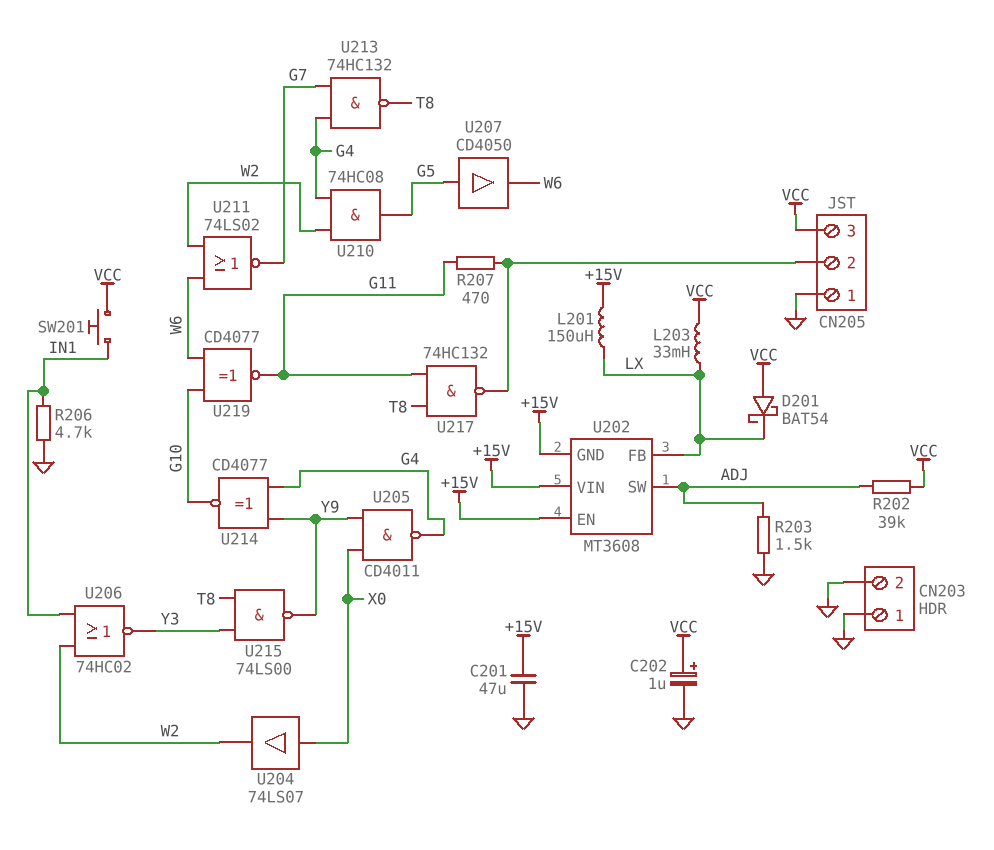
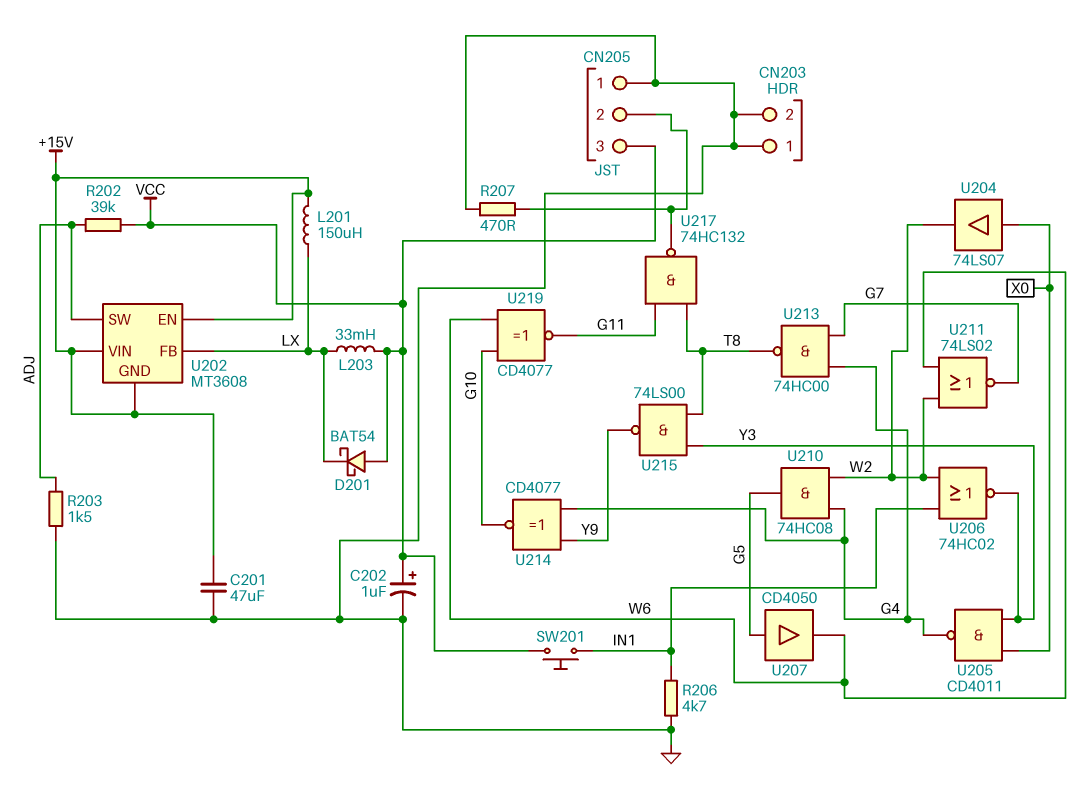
R207: 470 (CN205/2, G11) -> 470 (CN205/2, GND)
U205: NAND CD4011 (in X0, in Y9, out G4) -> NAND CD4011 (in X0, in Y3, out G4)
U213: NAND 74HC132 (in G4, in G7, out T8) -> NAND 74HC00 (in G4, in G7, out T8)

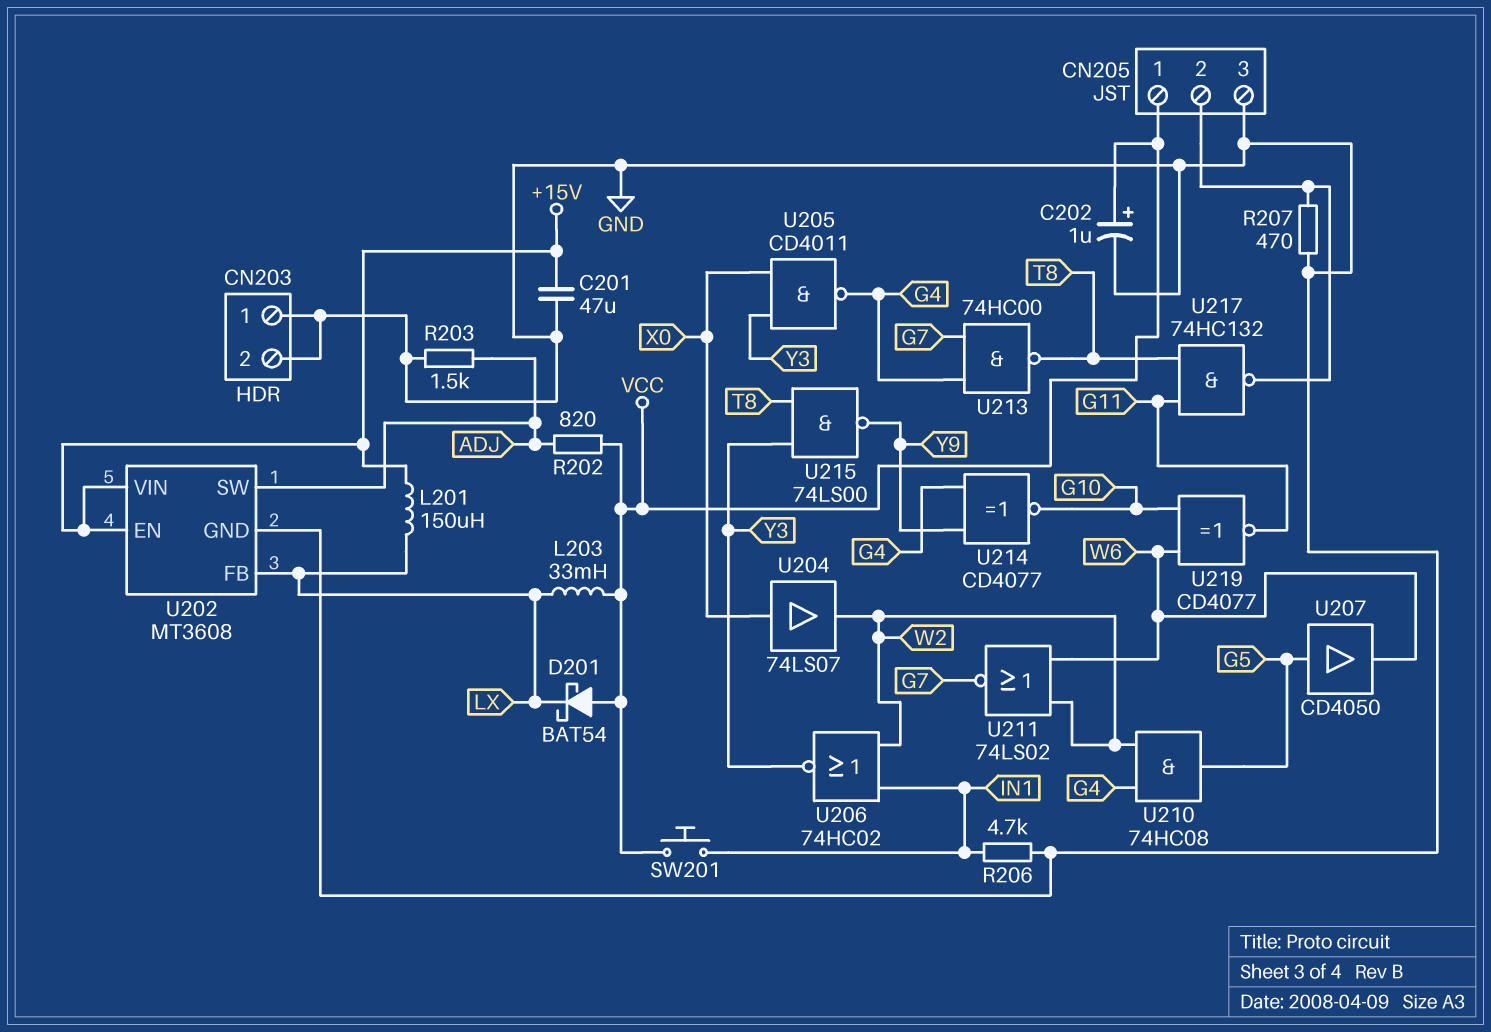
CN205 pin 1: GND -> VCC
CN205 pin 3: VCC -> GND
R202: 39k (ADJ, VCC) -> 820 (ADJ, VCC)
U202 pin GND: +15V -> GND

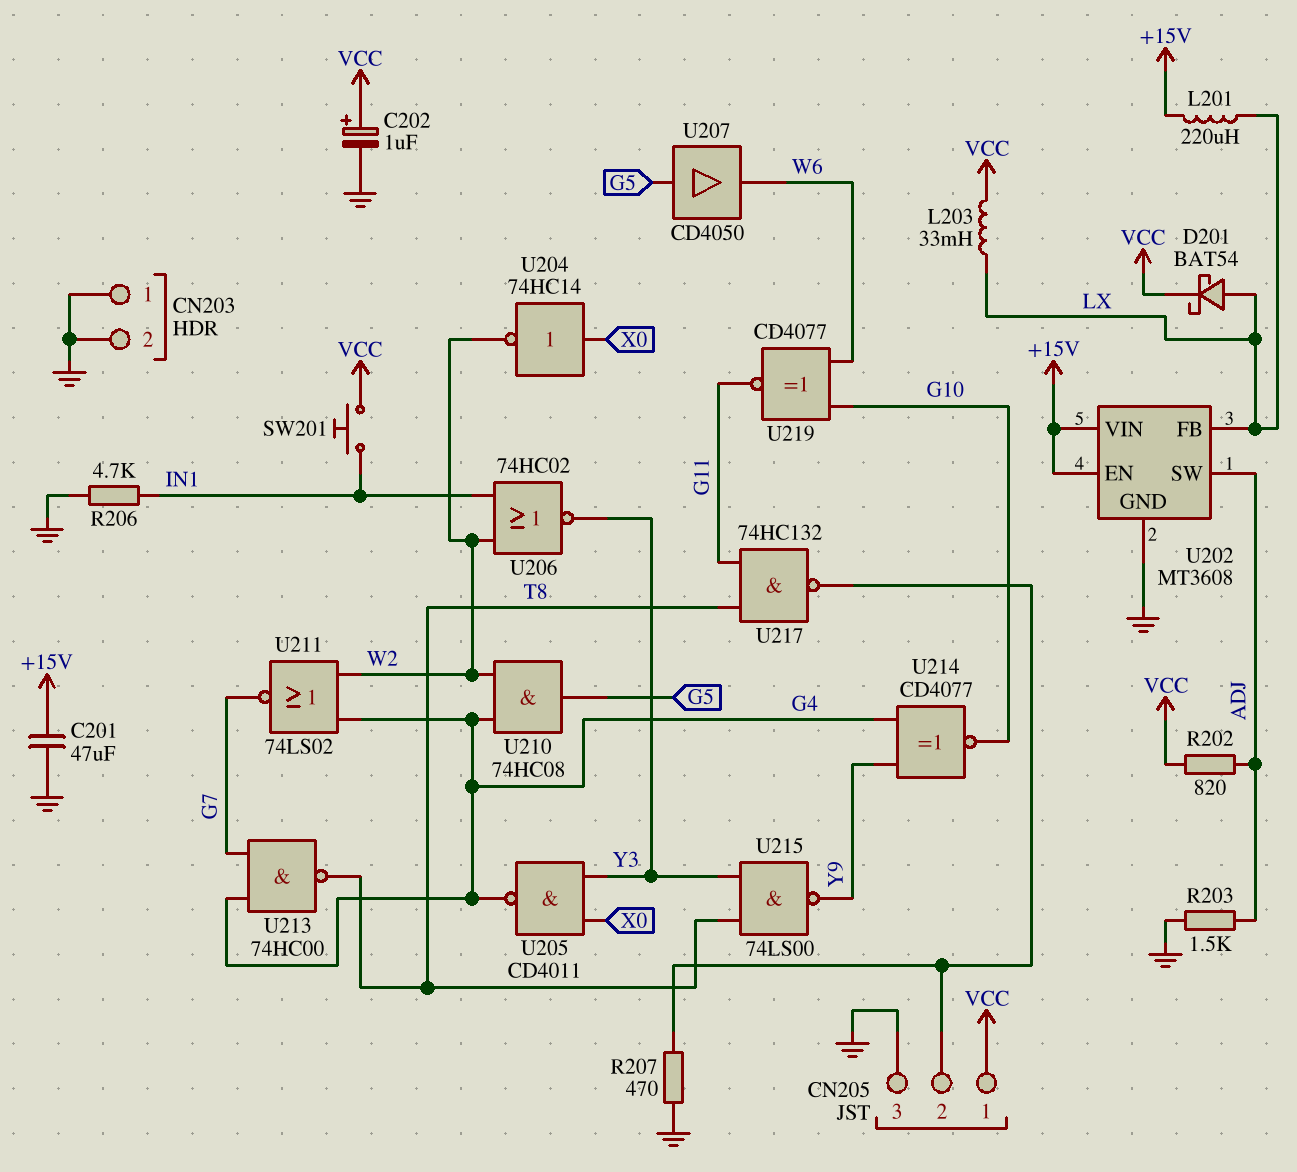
D201: schottky BAT54 (A VCC, K LX) -> schottky BAT54 (A LX, K VCC)
L201: 150uH (+15V, LX) -> 220uH (+15V, LX)
U204: buffer 74LS07 (in X0, out W2) -> NOT 74HC14 (in X0, out W2)
U211: NOR 74LS02 (in W2, in W6, out G7) -> NOR 74LS02 (in G4, in W2, out G7)

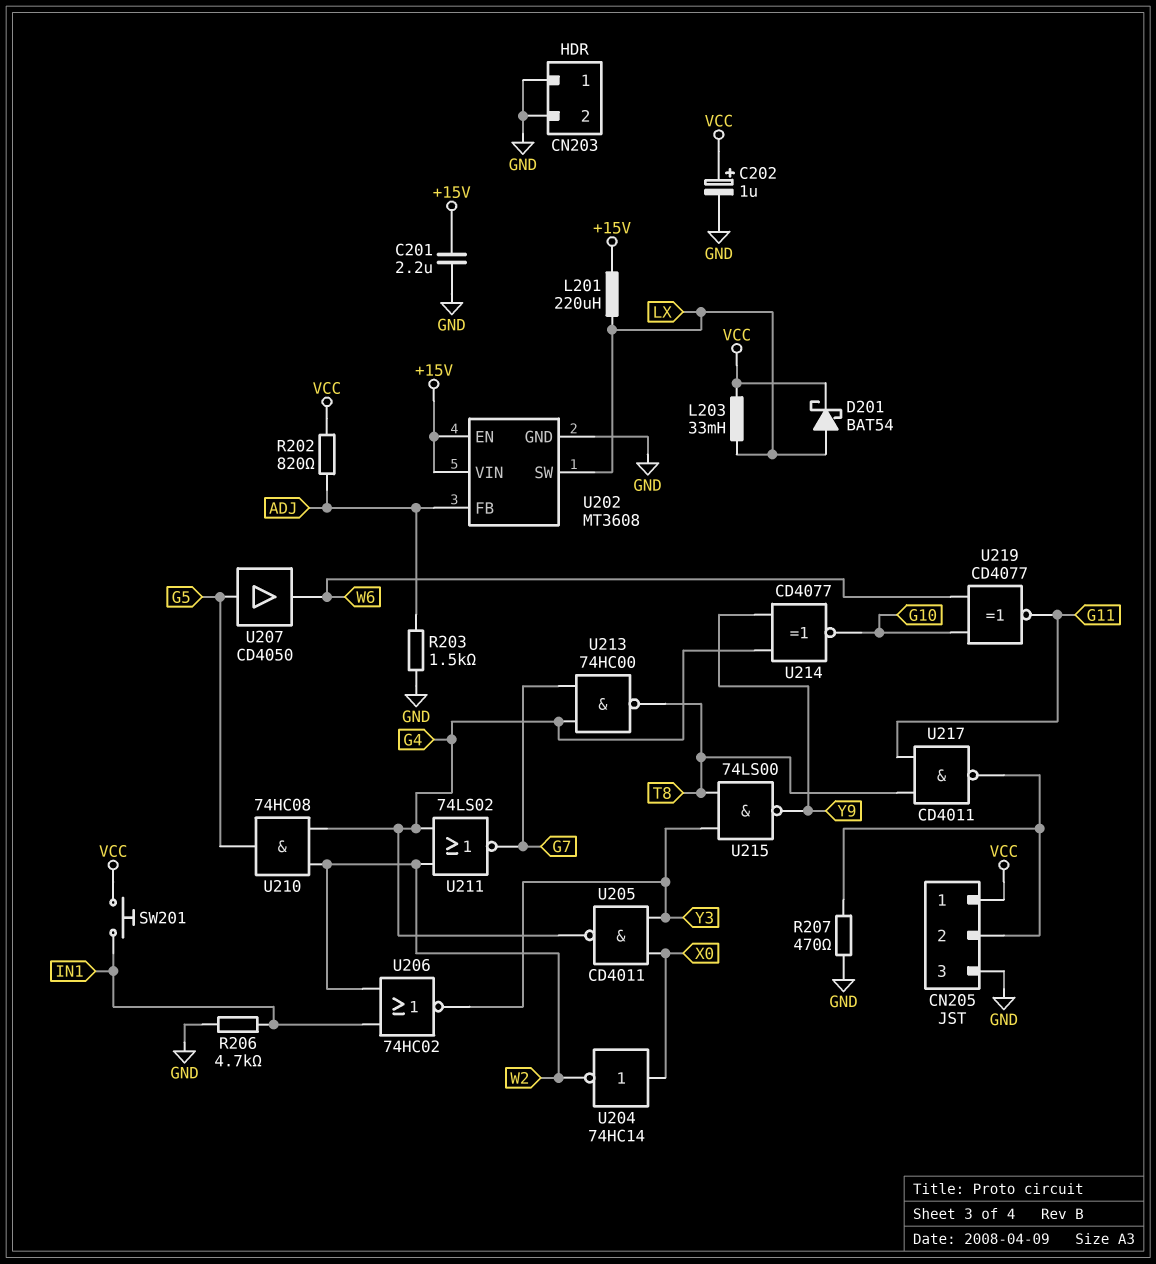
C201: 47uF (+15V, GND) -> 2.2uF (+15V, GND)
U202 pin FB: LX -> ADJ
U202 pin SW: ADJ -> LX
U217: NAND 74HC132 (in G11, in T8, out CN205/2) -> NAND CD4011 (in G11, in T8, out CN205/2)

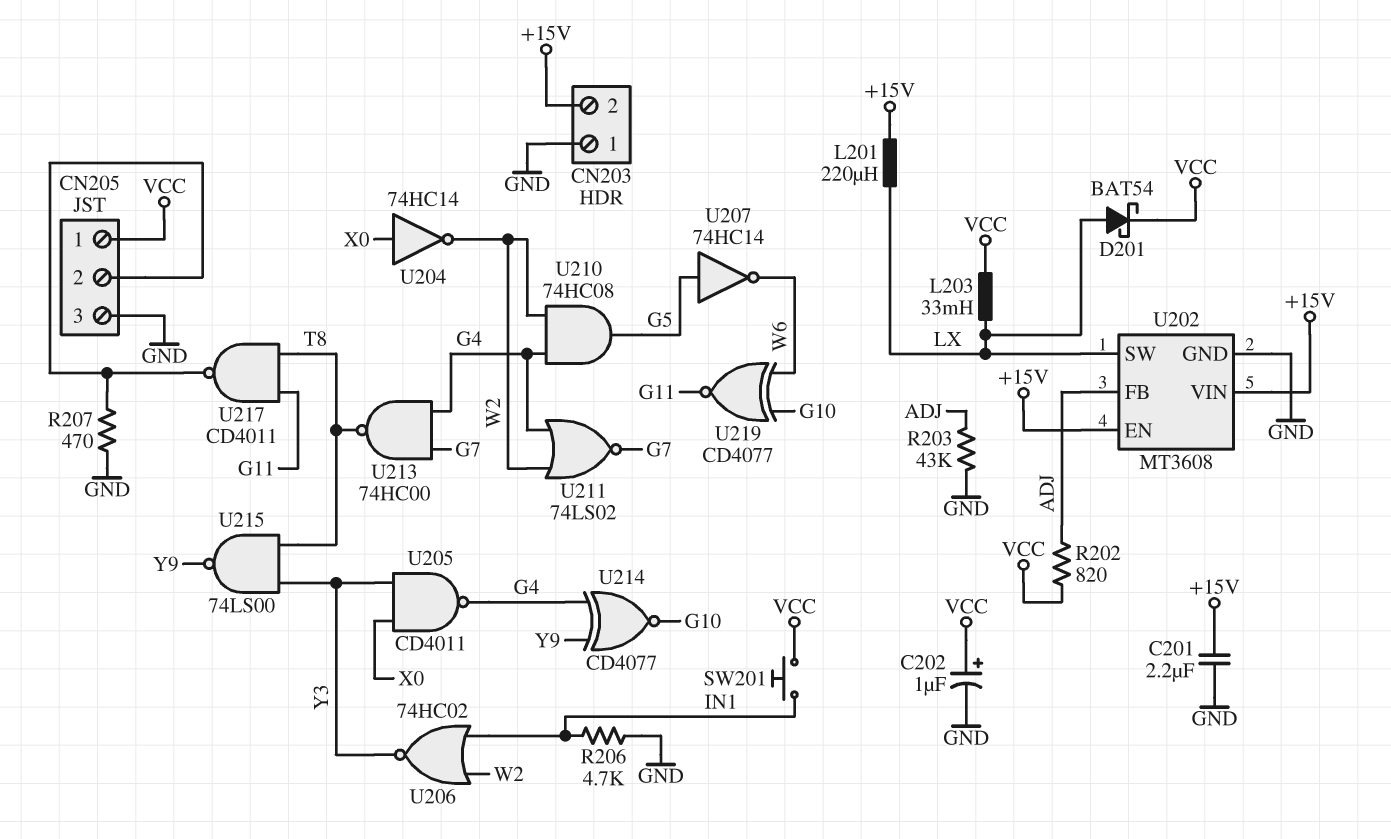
CN203 pin 2: GND -> +15V
R203: 1.5k (ADJ, GND) -> 43k (ADJ, GND)
U207: buffer CD4050 (in G5, out W6) -> NOT 74HC14 (in G5, out W6)

